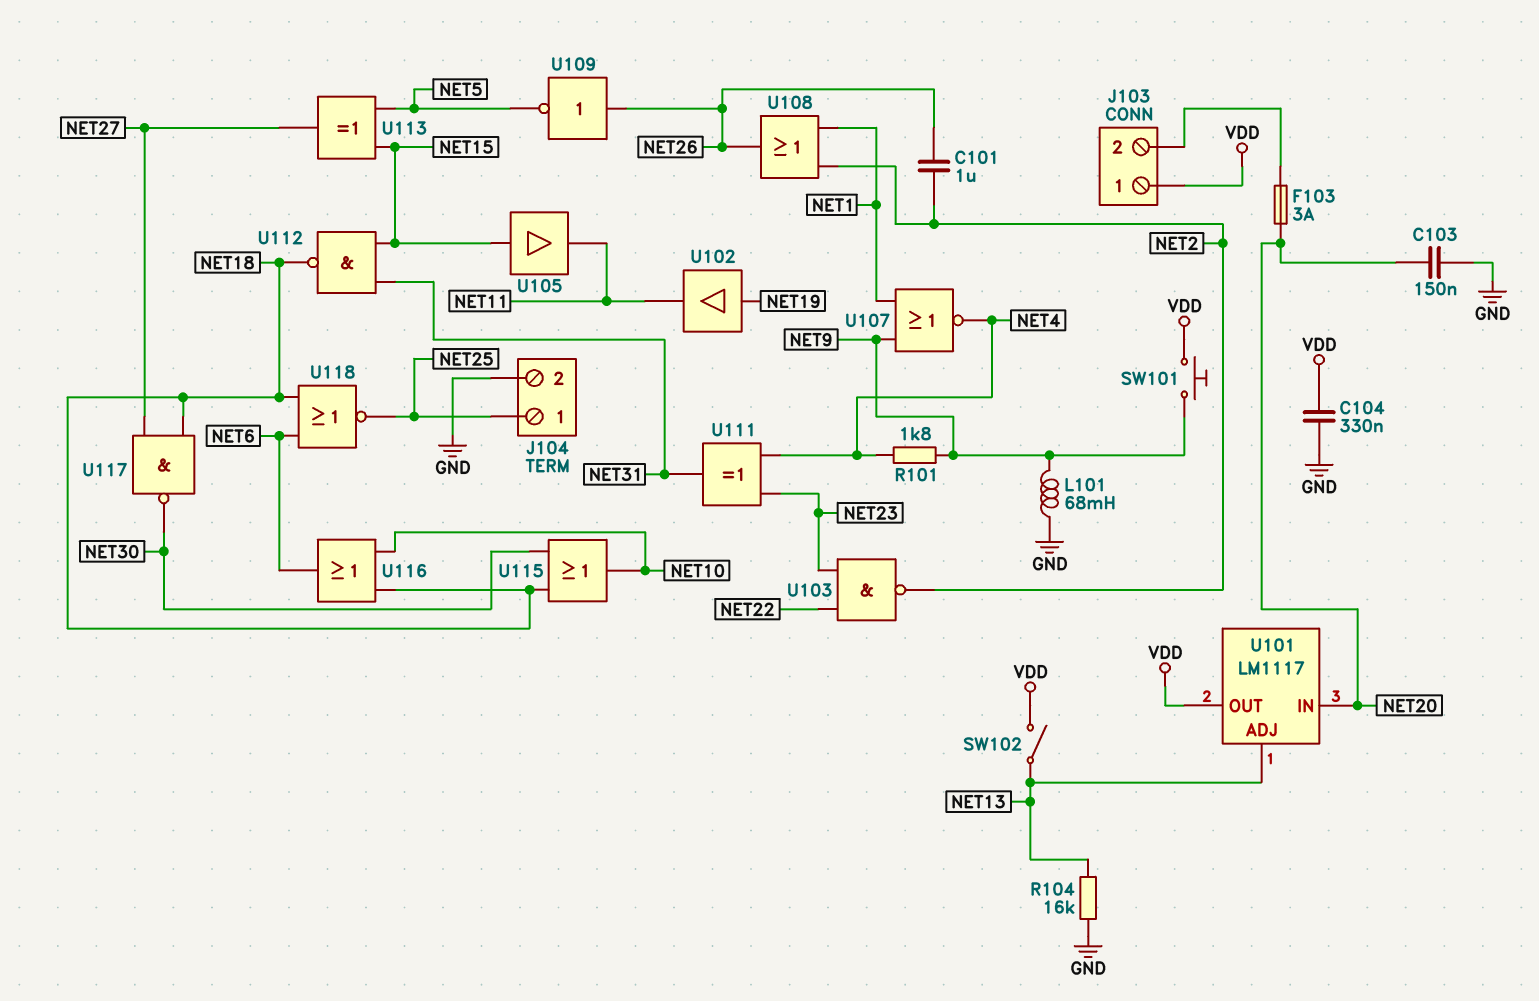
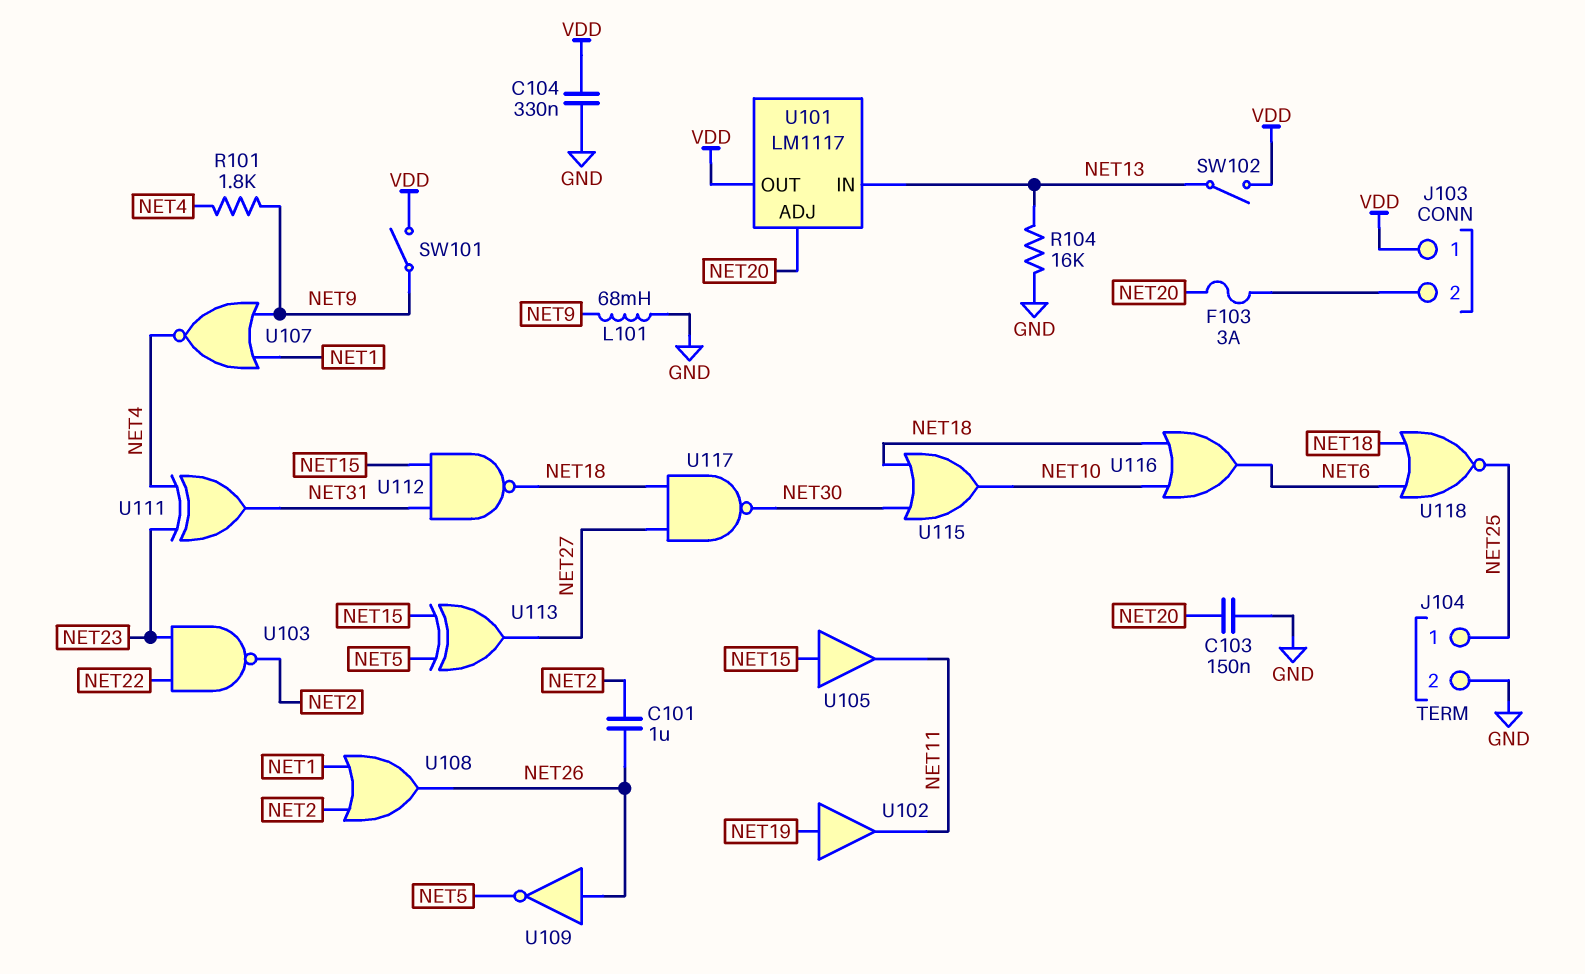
SW101: button (NET9, VDD) -> switch (NET9, VDD)
U101 pin ADJ: NET13 -> NET20
U101 pin IN: NET20 -> NET13

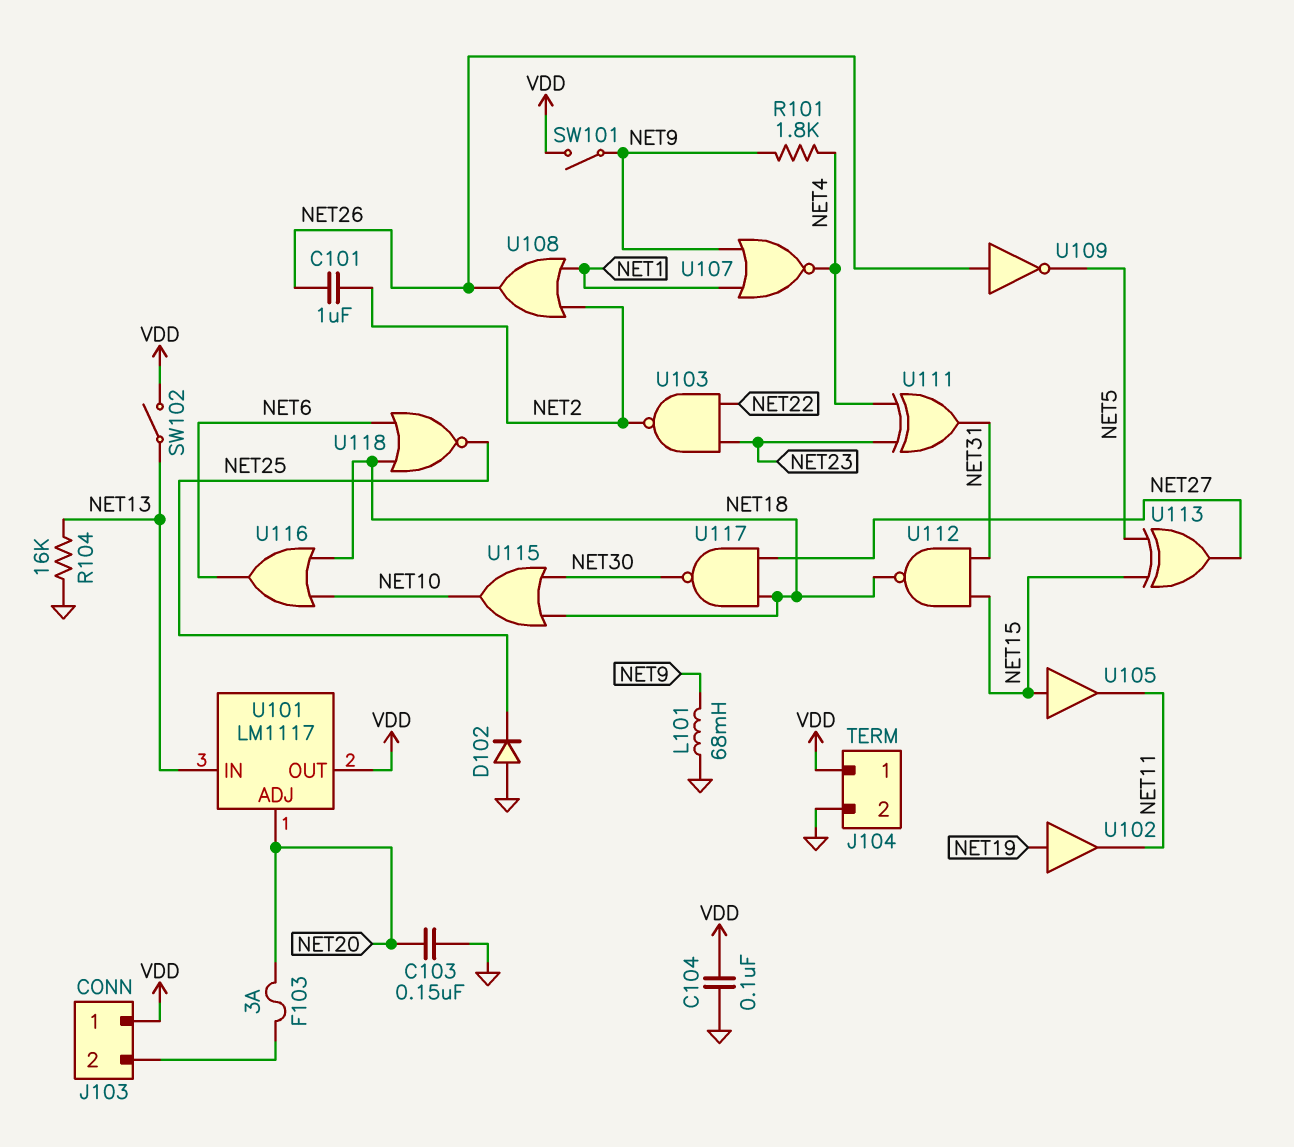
C104: 330nF (GND, VDD) -> 100nF (GND, VDD)
D102: none -> diode (A GND, K NET25)
J104 pin 1: NET25 -> VDD

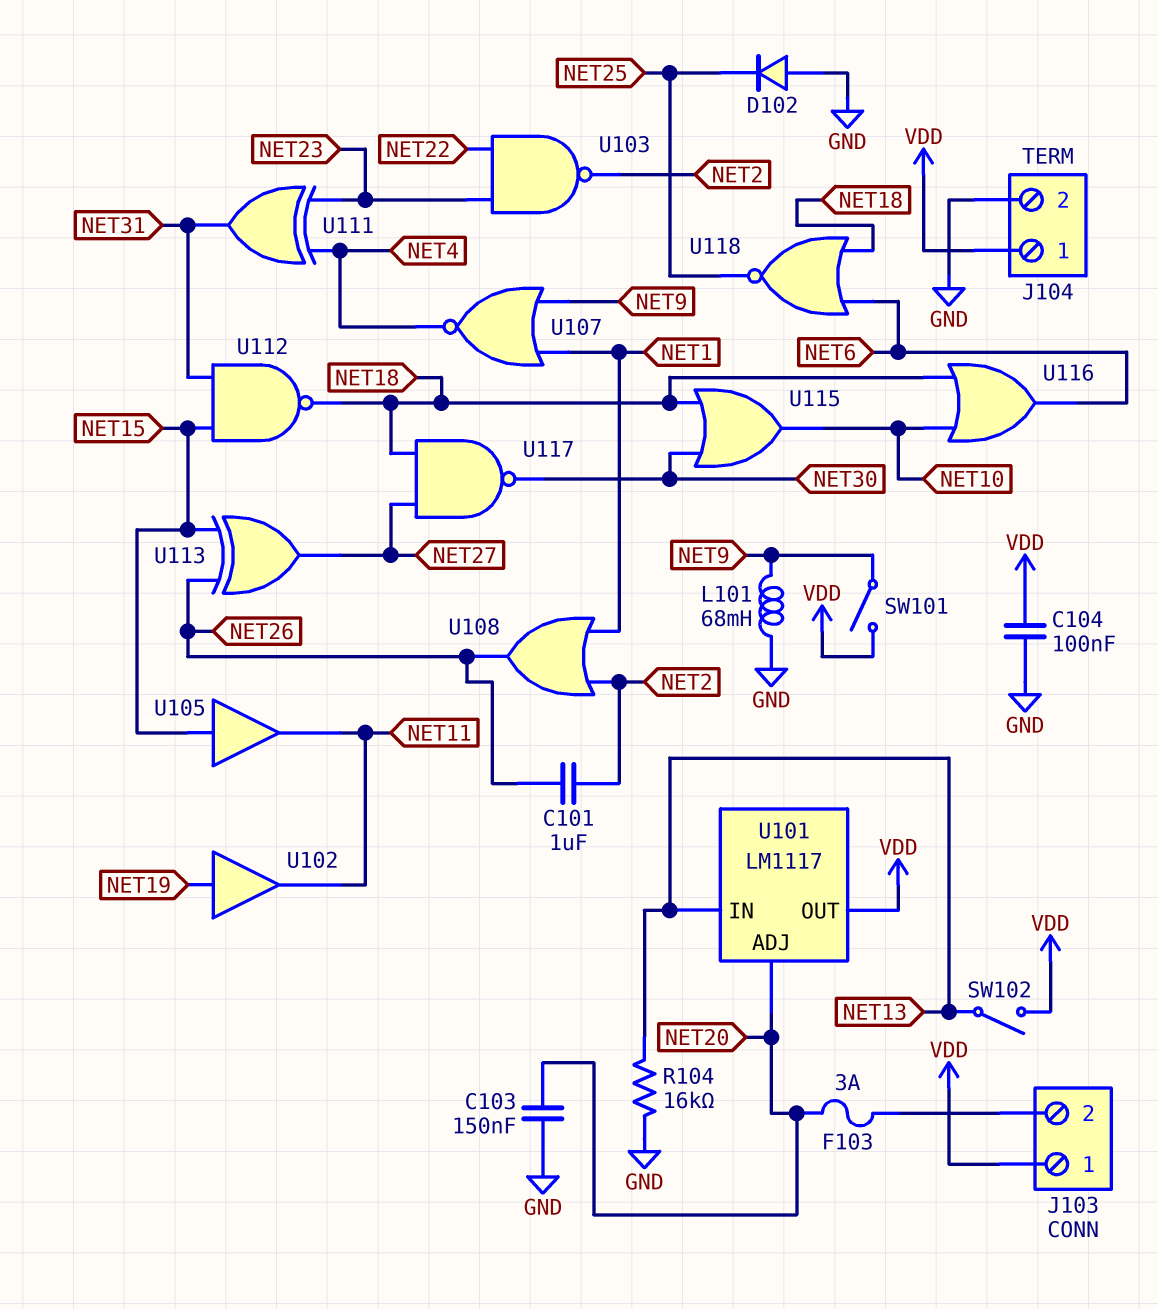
R101: 1.8k (NET4, NET9) -> none
U109: NOT (in NET26, out NET5) -> none
U113: XOR (in NET5, in NET15, out NET27) -> XOR (in NET15, in NET26, out NET27)

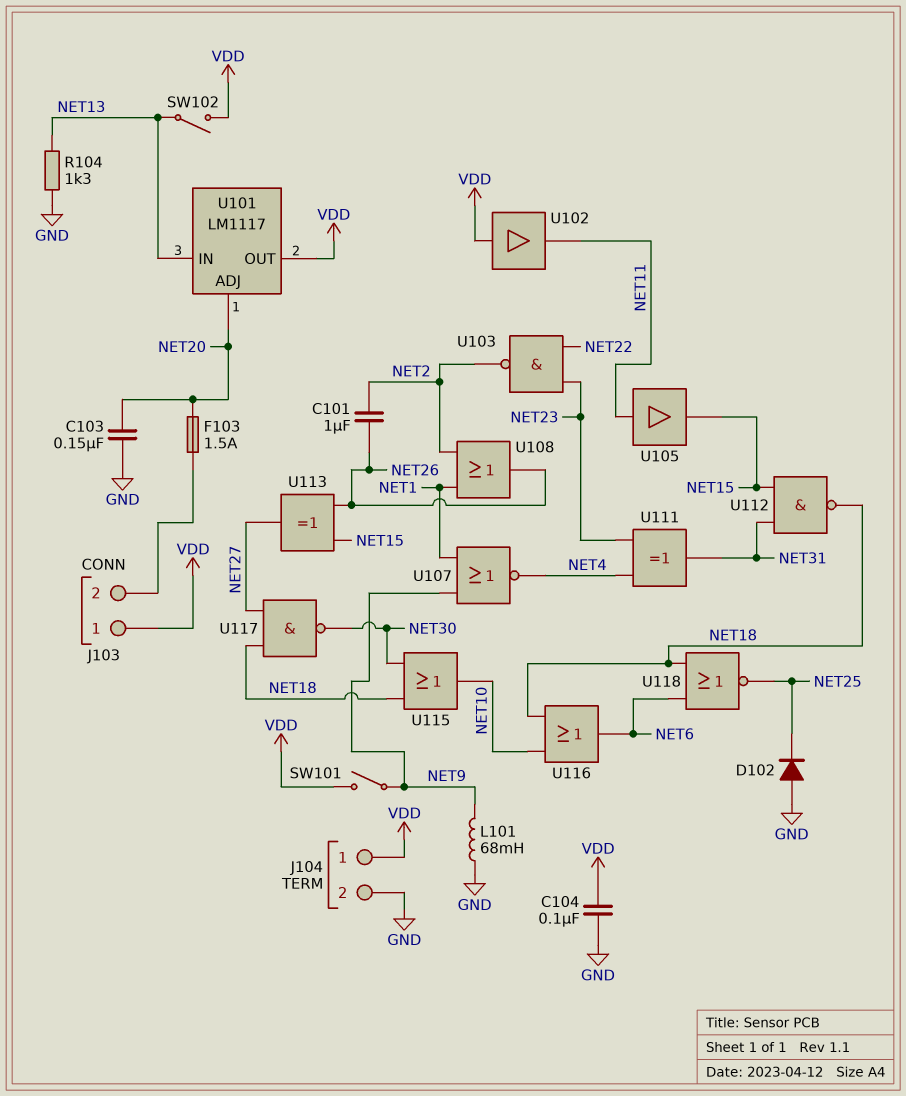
F103: 3A (J103/2, NET20) -> 1.5A (J103/2, NET20)
R104: 16k (GND, NET13) -> 1.3k (GND, NET13)
U102: buffer (in NET19, out NET11) -> buffer (in VDD, out NET11)
U105: buffer (in NET15, out NET11) -> buffer (in NET11, out NET15)

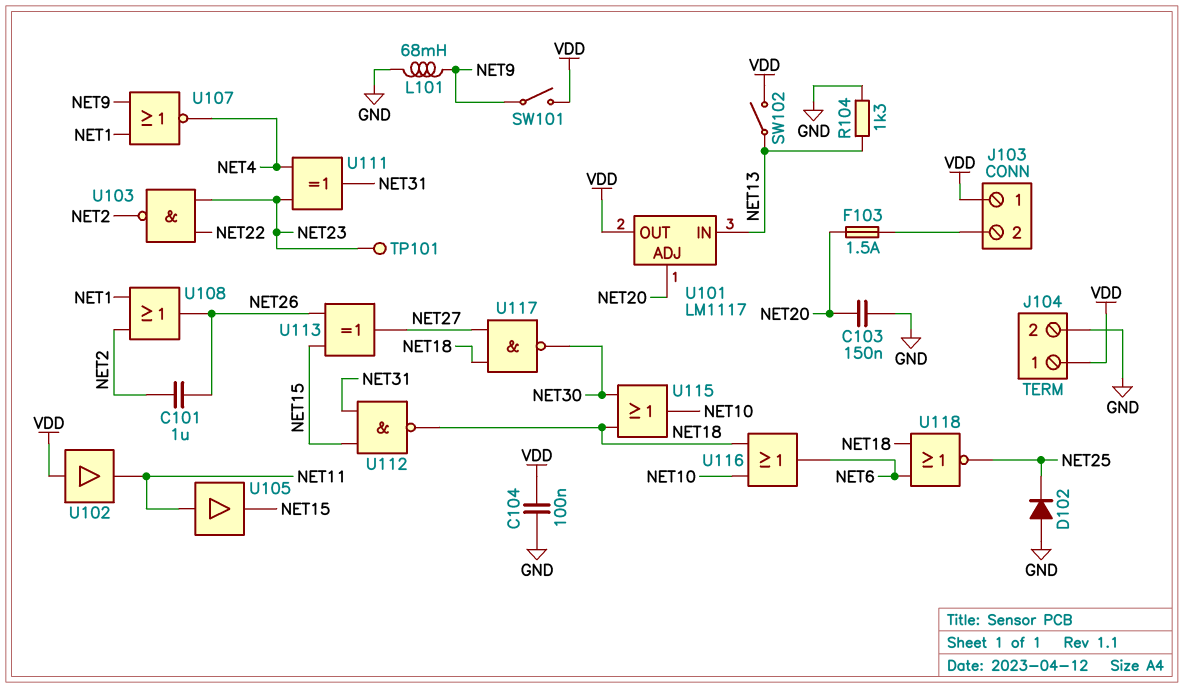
TP101: none -> test point (NET23)

